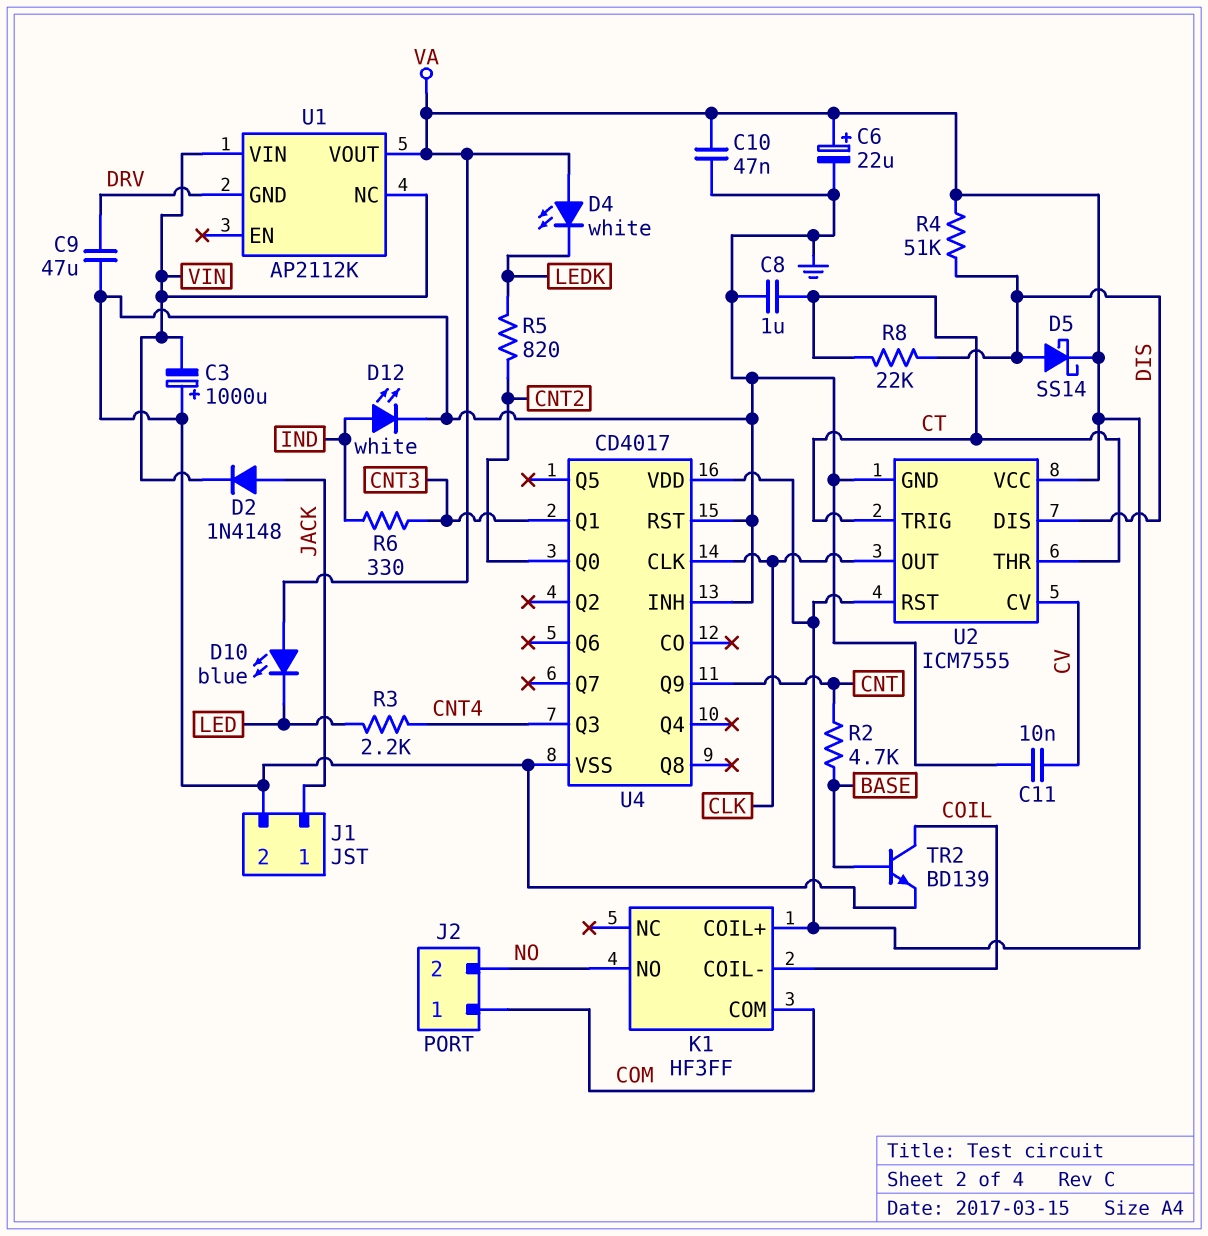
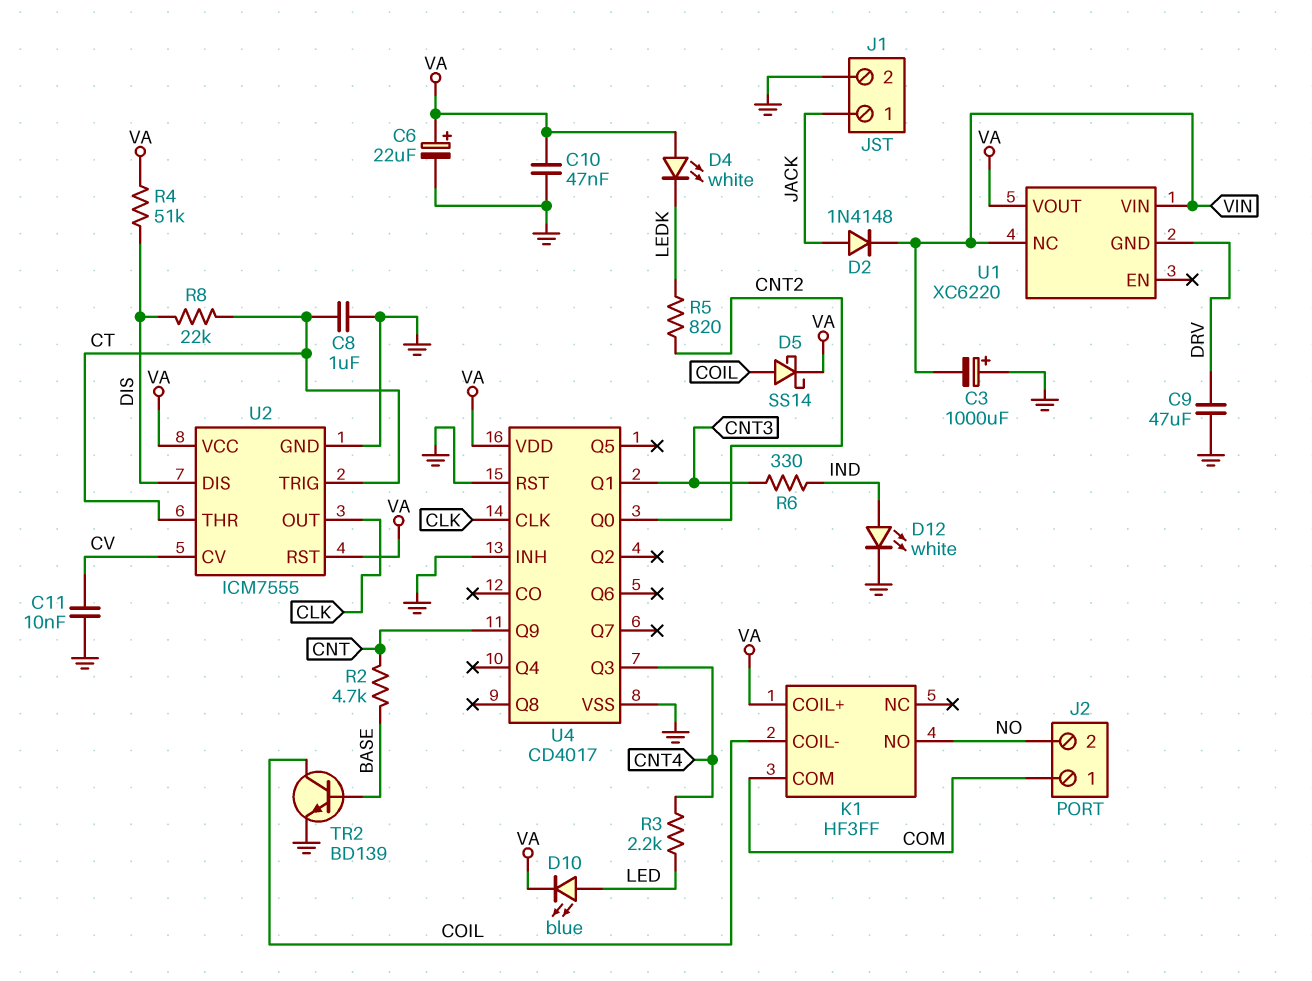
D5: schottky SS14 (A DIS, K VA) -> schottky SS14 (A COIL, K VA)
D10: LED blue (A VA, K LED) -> LED blue (A LED, K VA)
U1: AP2112K -> XC6220

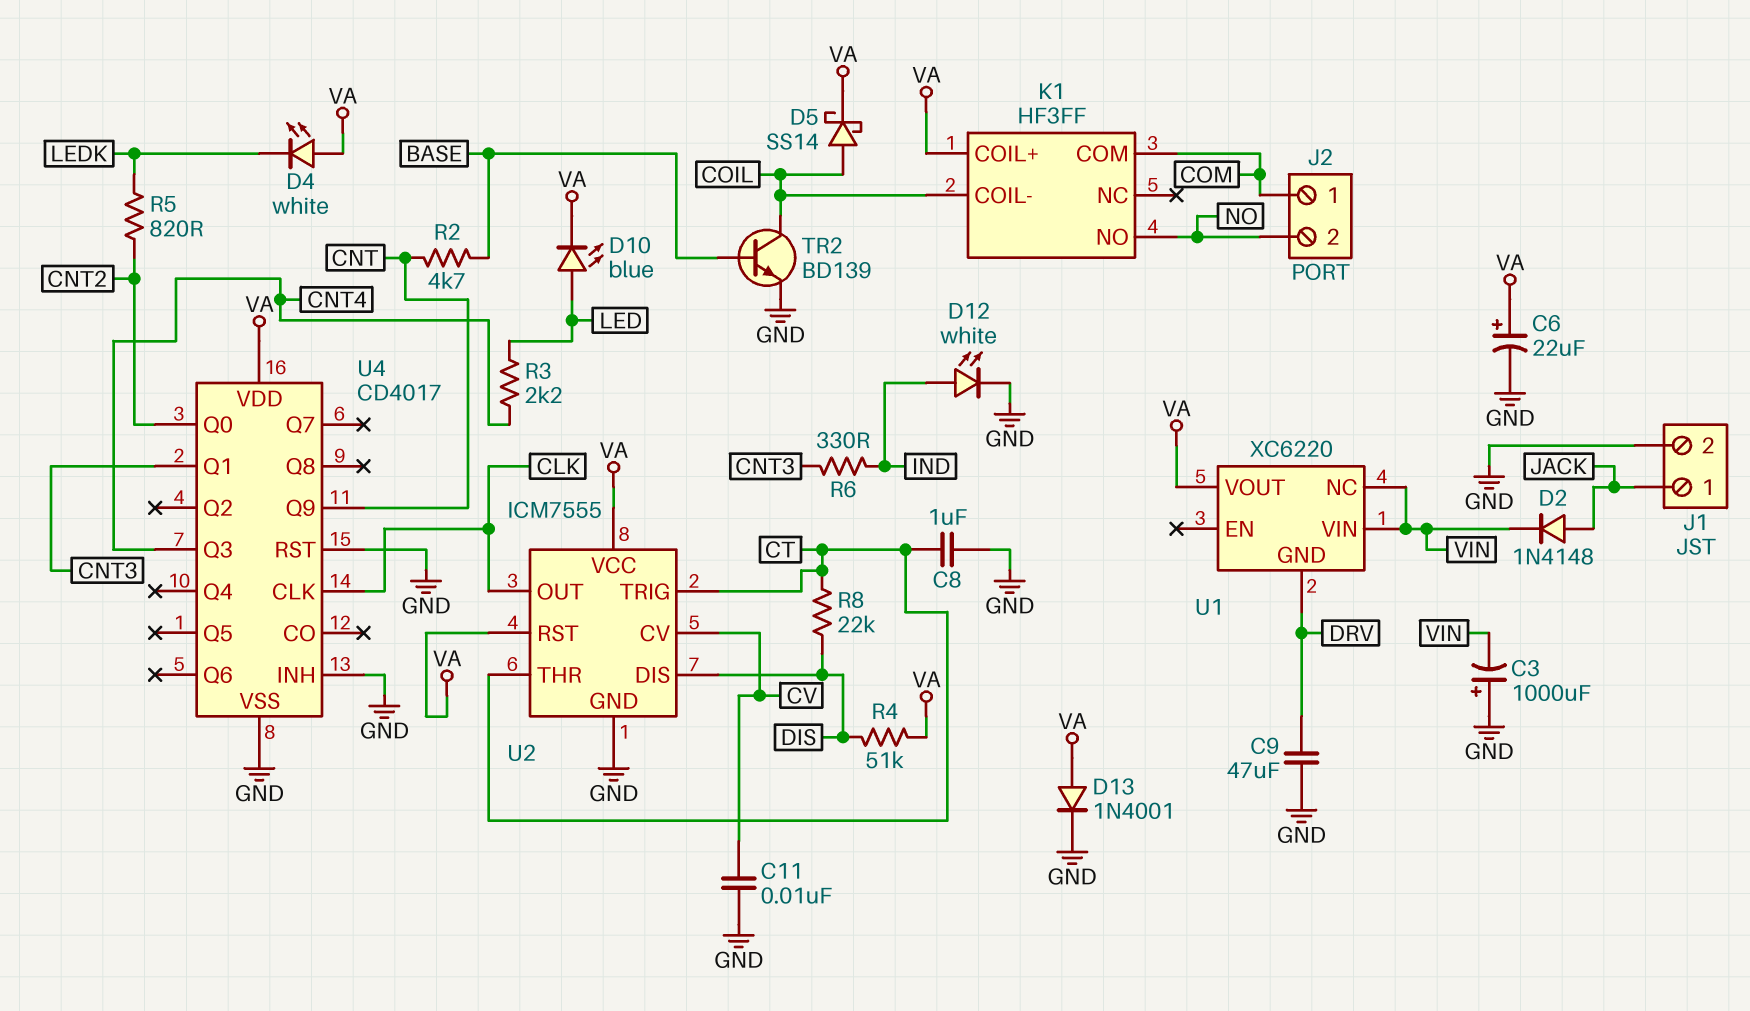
C10: 47nF (GND, VA) -> none
D13: none -> diode 1N4001 (A VA, K GND)

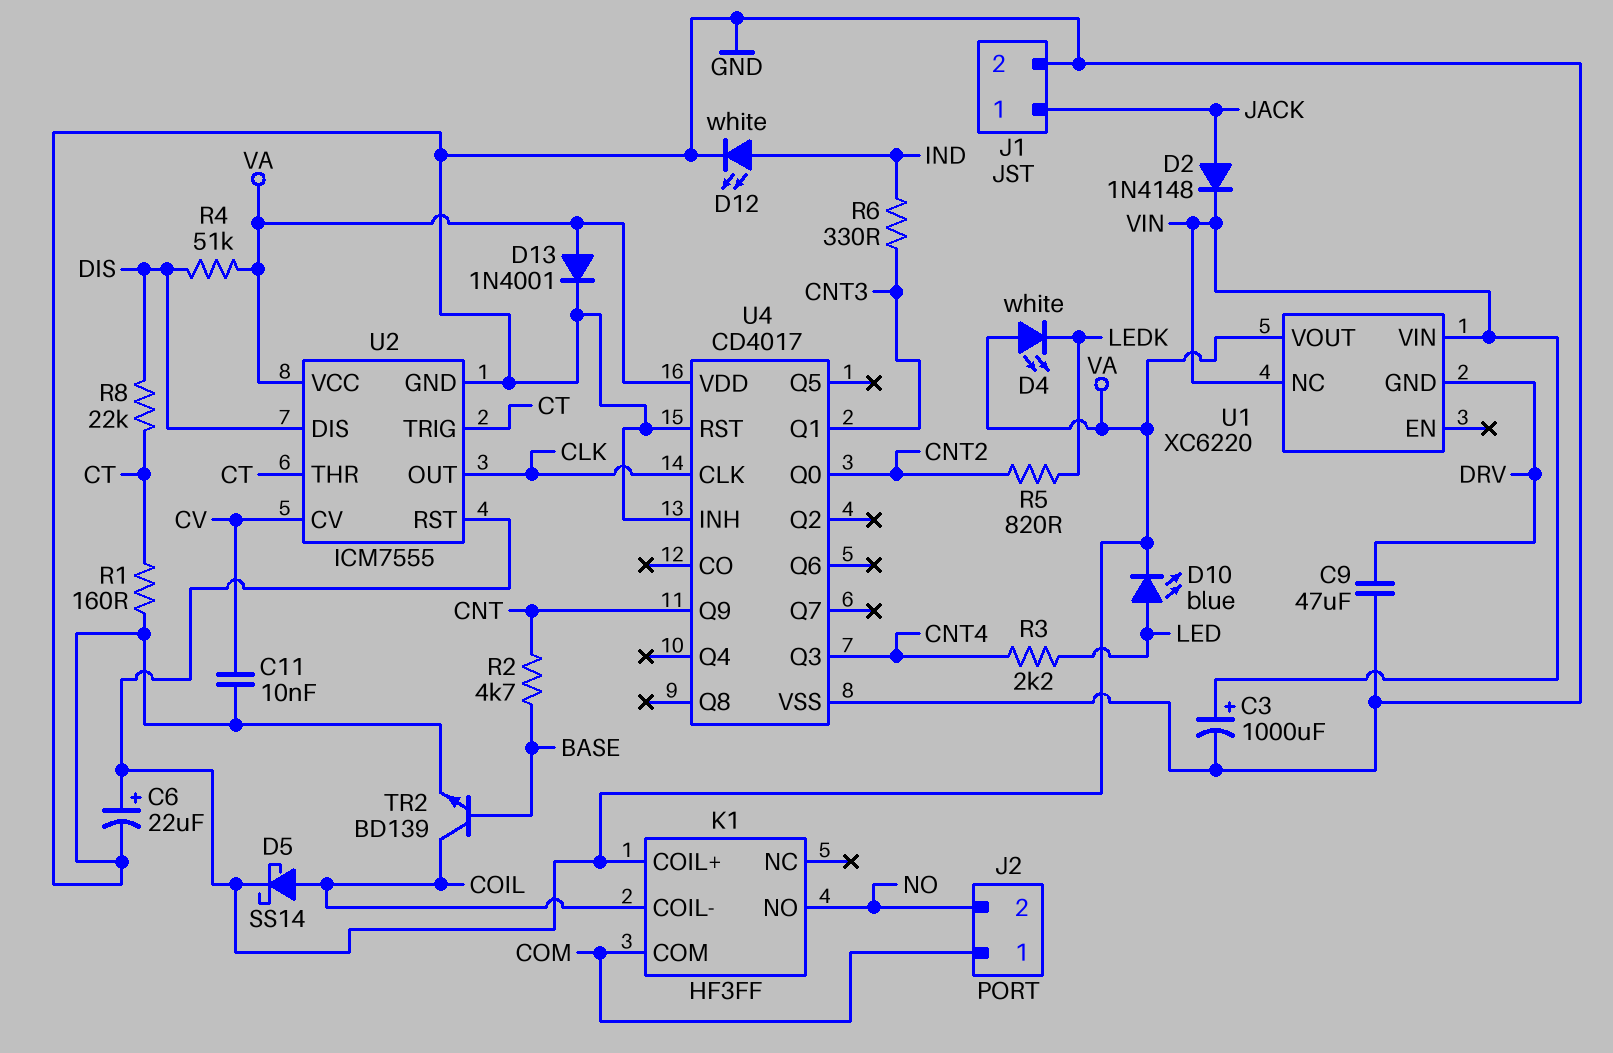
C3: 1000uF (plus GND, minus VIN) -> 1000uF (plus VIN, minus GND)
C8: 1uF (CT, GND) -> none
R1: none -> 160 (CT, GND)

